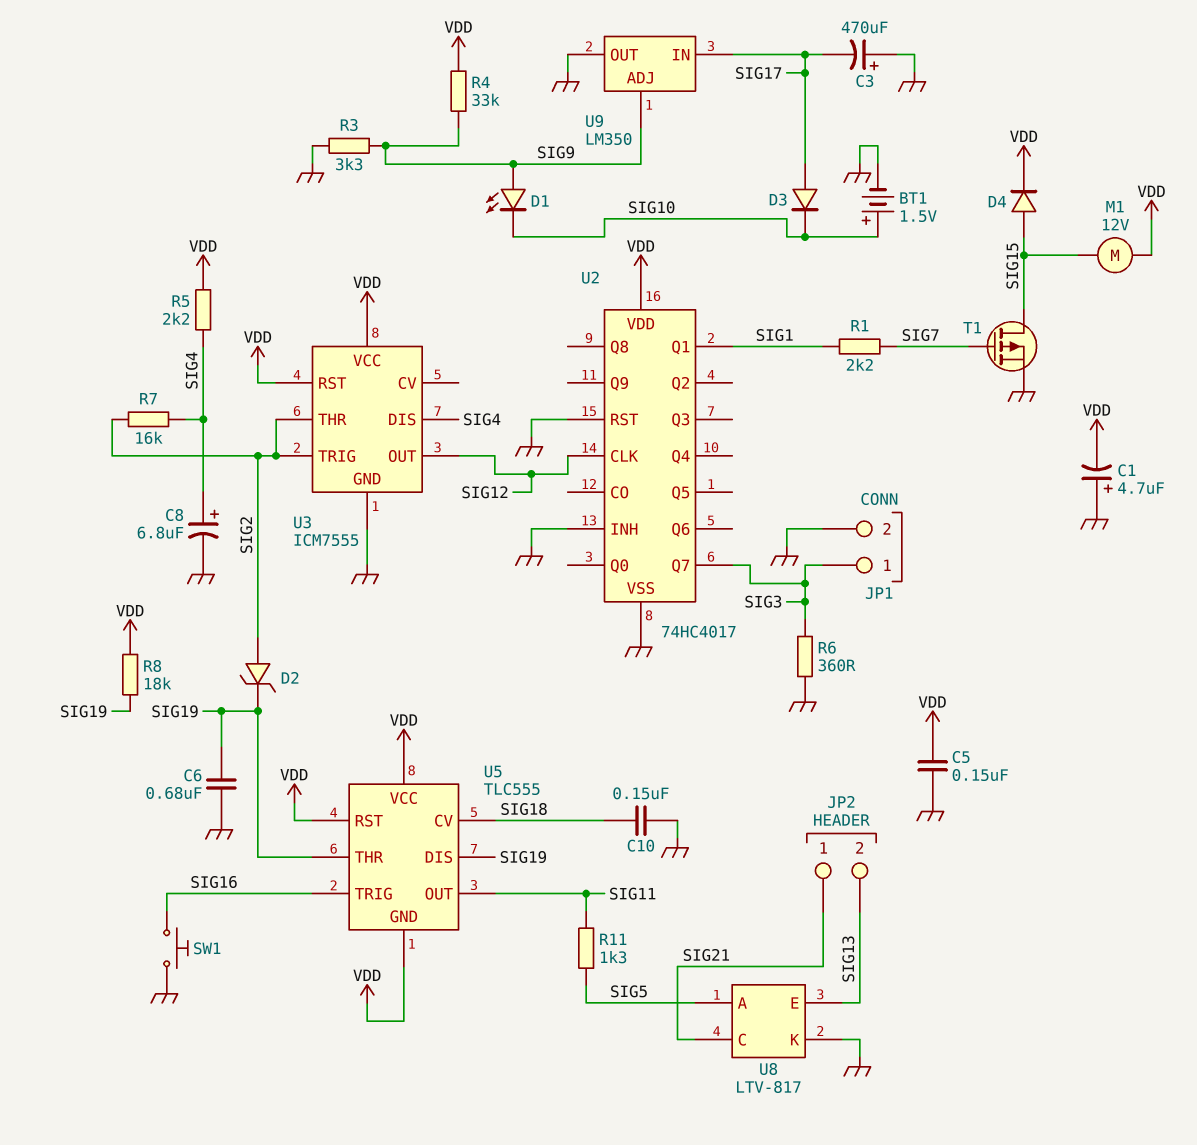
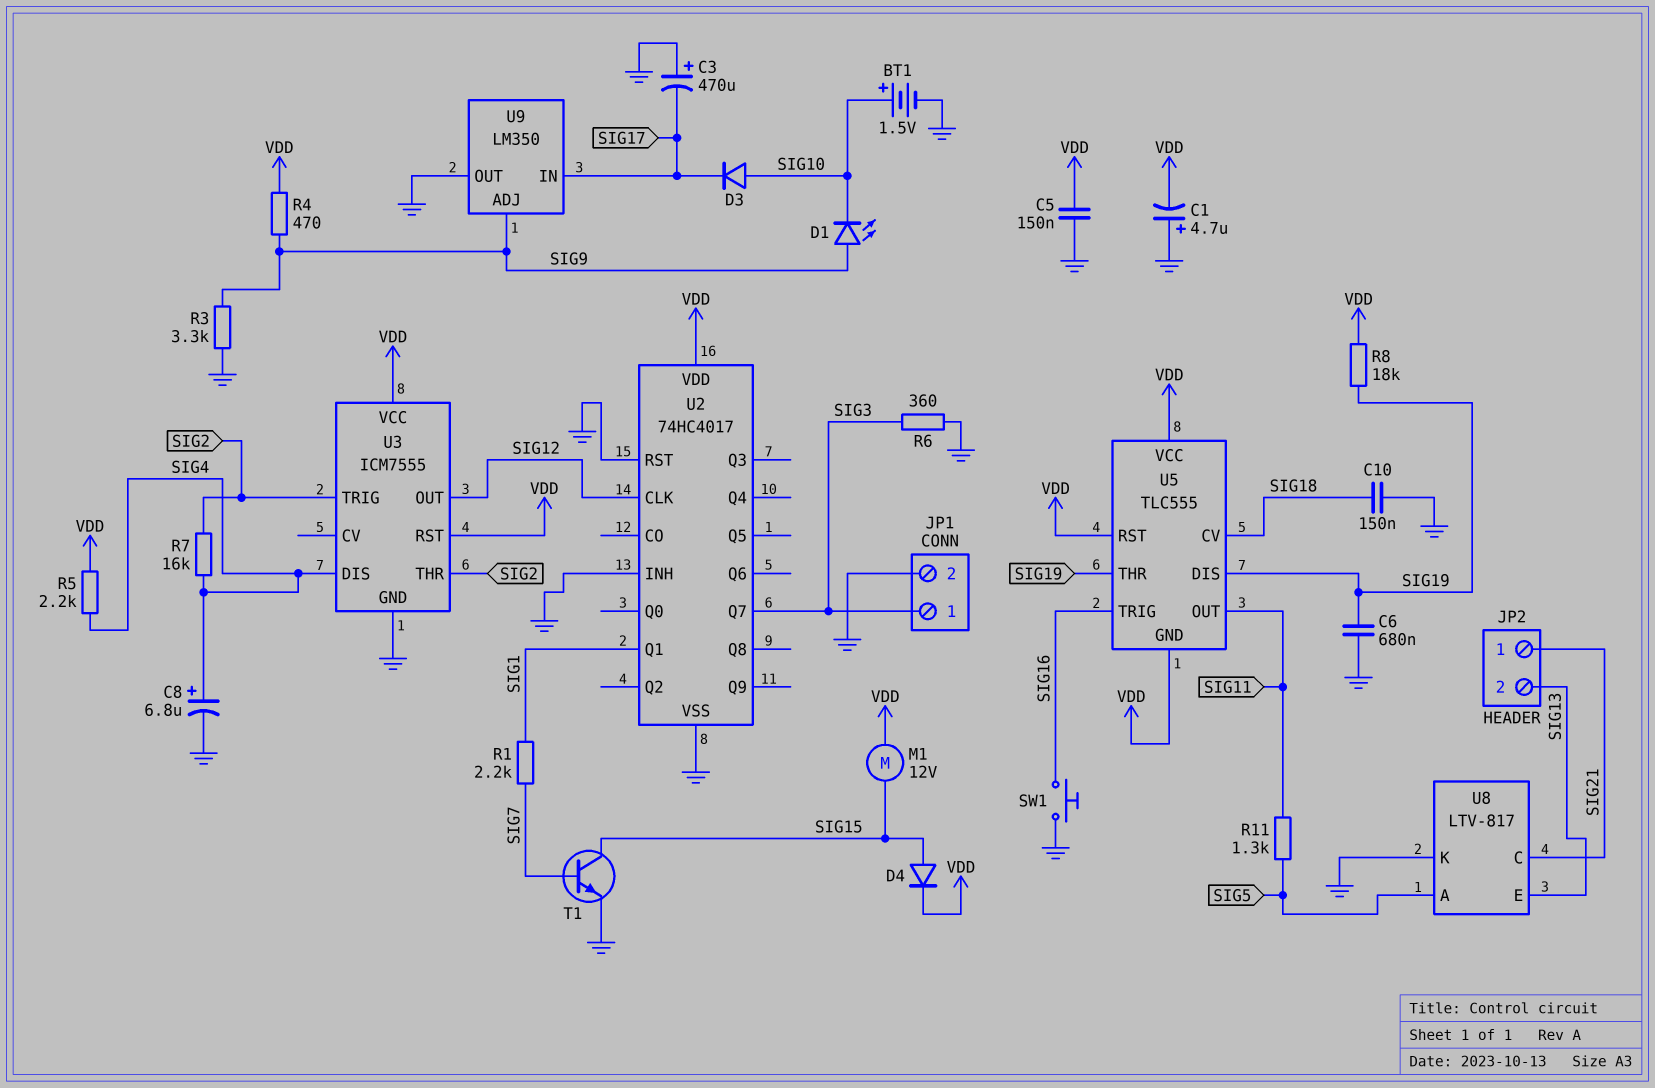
D2: zener (A SIG2, K SIG19) -> none
D3: diode (A SIG17, K SIG10) -> diode (A SIG10, K SIG17)
R4: 33k (SIG9, VDD) -> 470 (SIG9, VDD)
T1: PMOS (G SIG7, D SIG15, S GND) -> NPN (B SIG7, C SIG15, E GND)

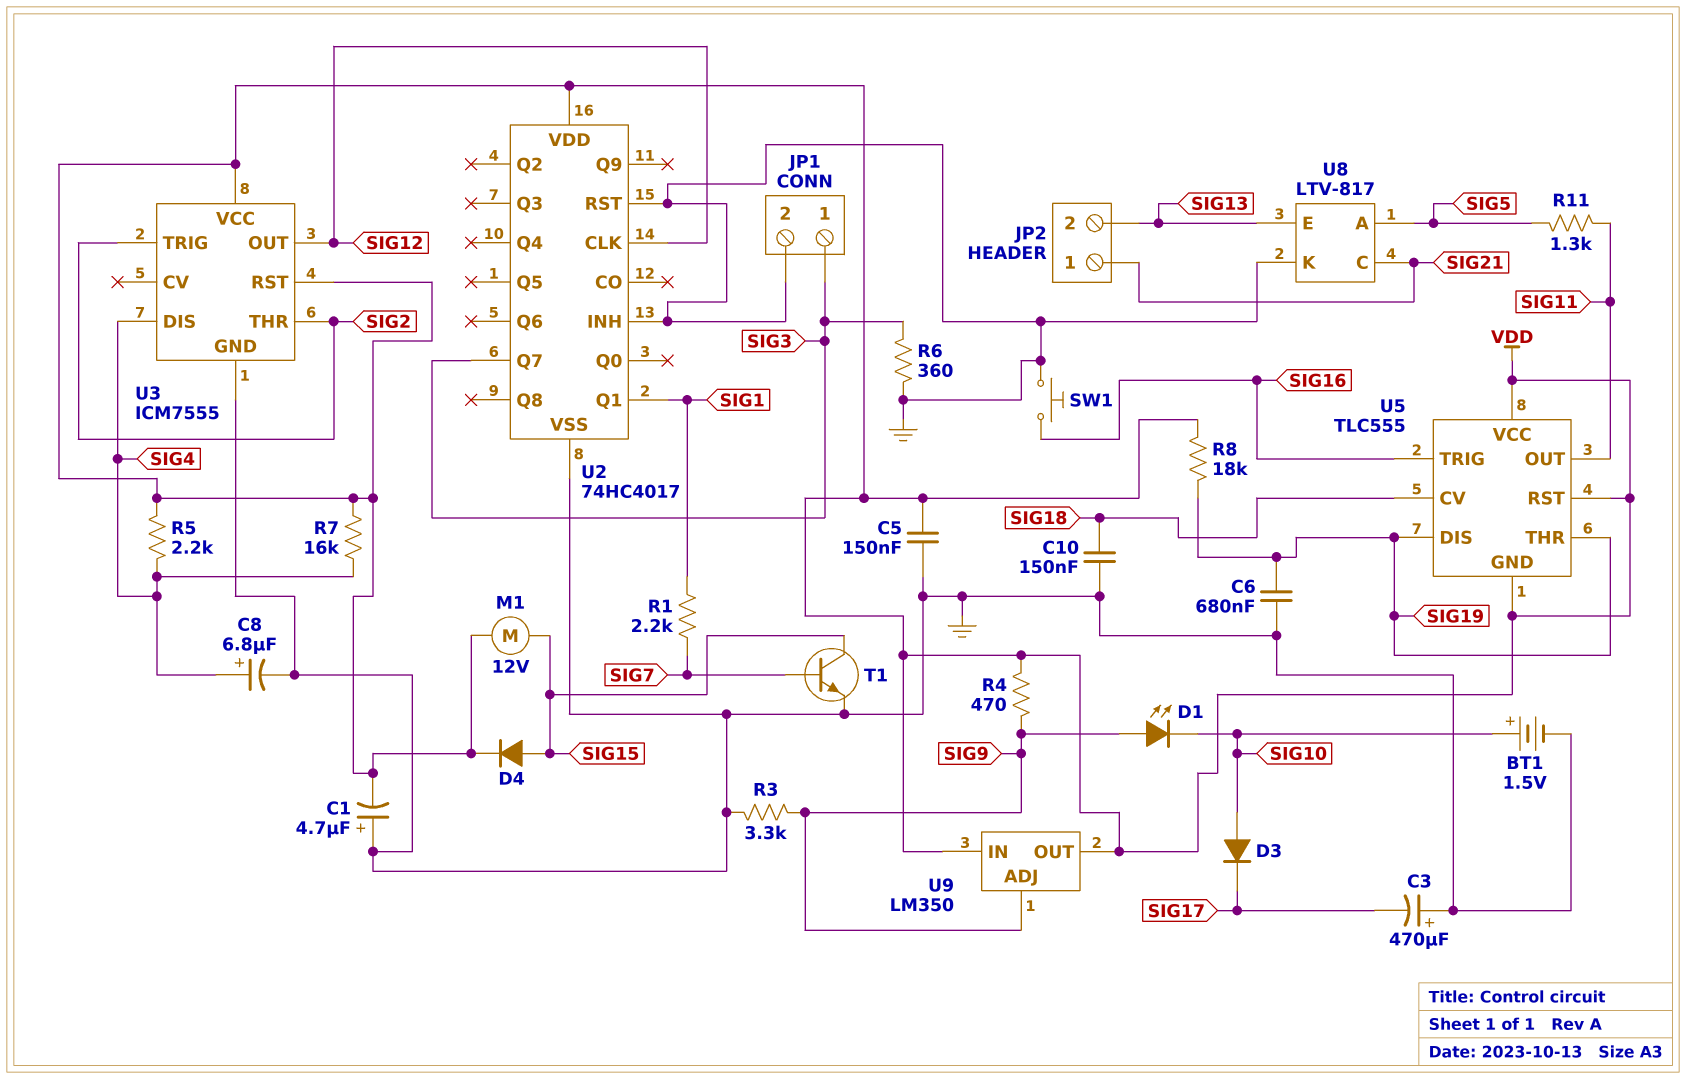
R7: 16k (SIG2, SIG4) -> 16k (SIG4, VDD)
U9 pin IN: SIG17 -> VDD
U9 pin OUT: GND -> VDD

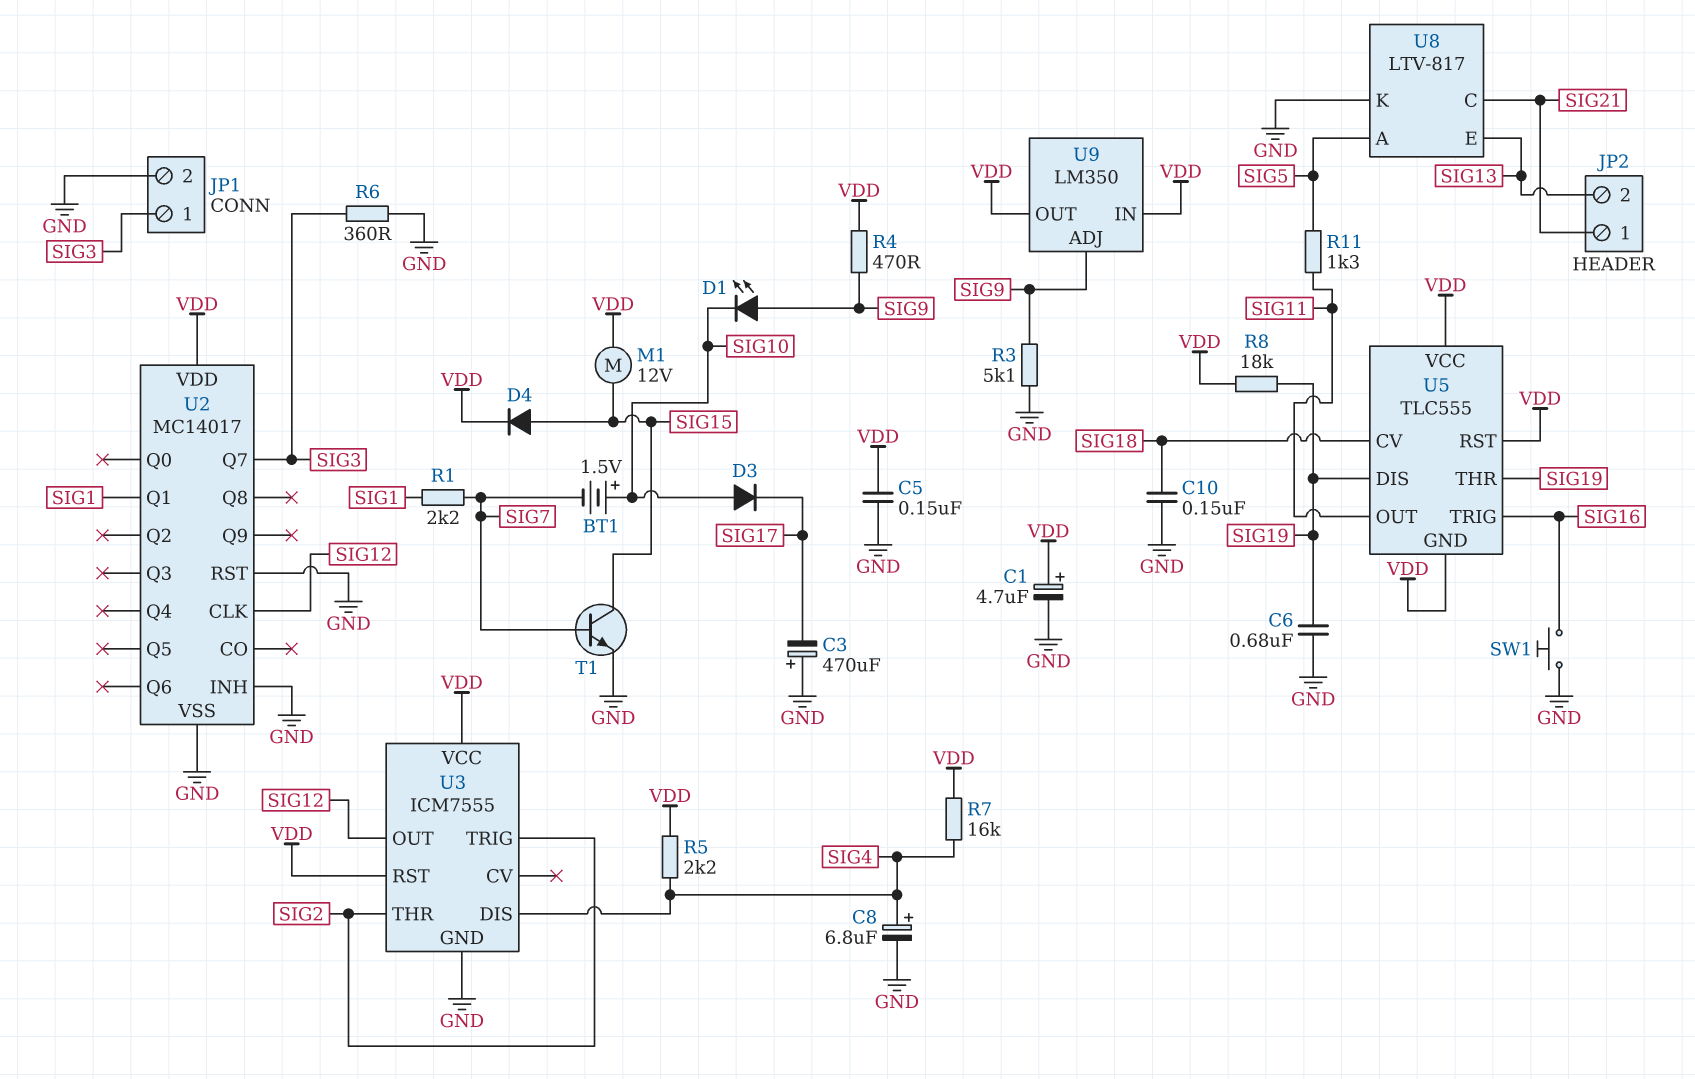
BT1: 1.5V (plus SIG10, minus GND) -> 1.5V (plus SIG10, minus SIG7)
C1: 4.7uF (plus GND, minus VDD) -> 4.7uF (plus VDD, minus GND)
R3: 3.3k (GND, SIG9) -> 5.1k (GND, SIG9)
U2: 74HC4017 -> MC14017

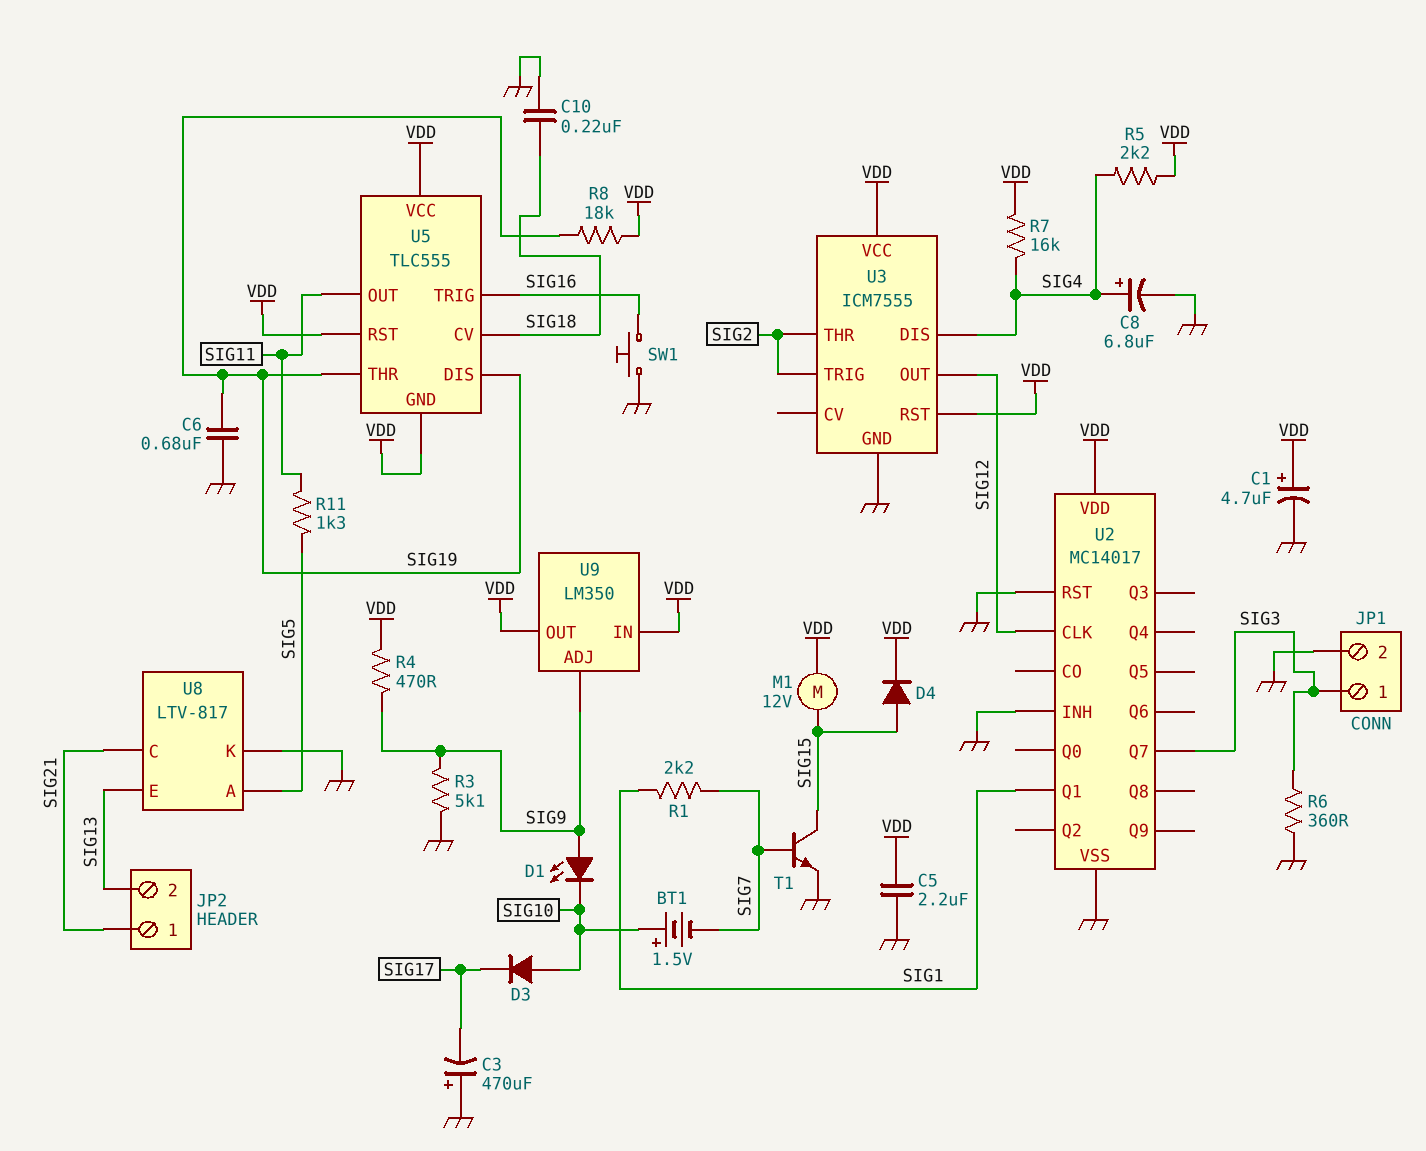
C5: 150nF (GND, VDD) -> 2.2uF (GND, VDD)
C10: 150nF (GND, SIG18) -> 220nF (GND, SIG18)

